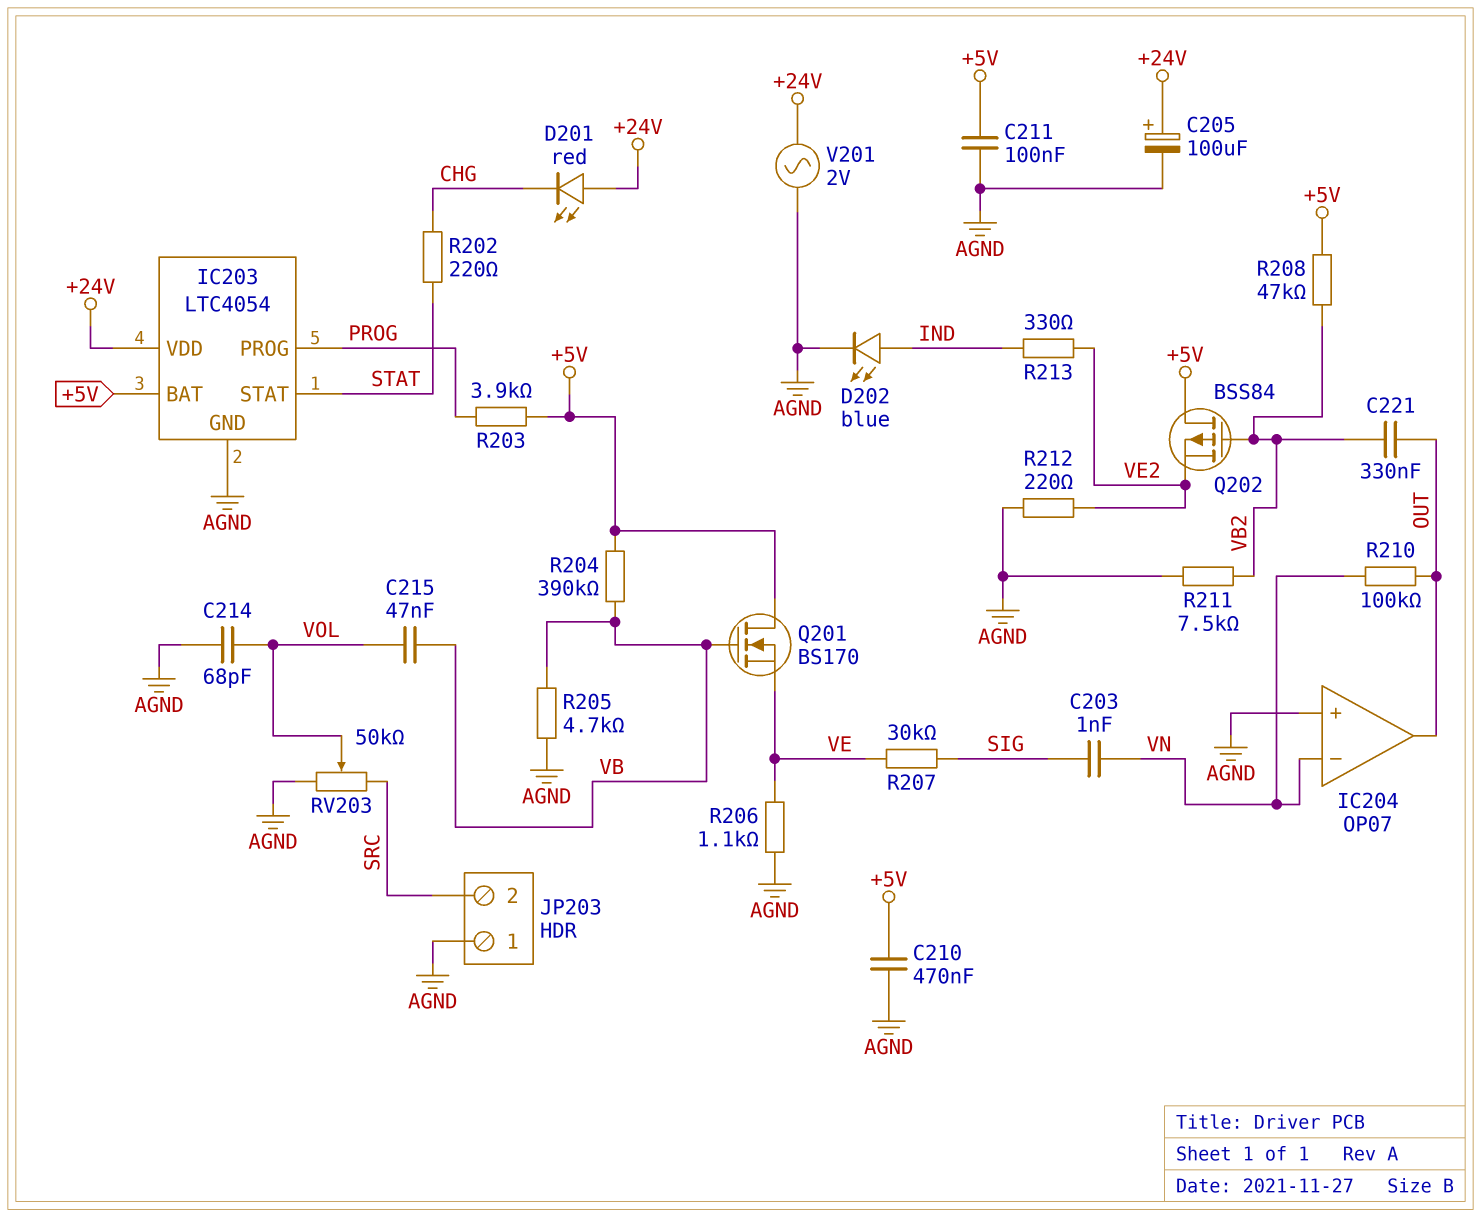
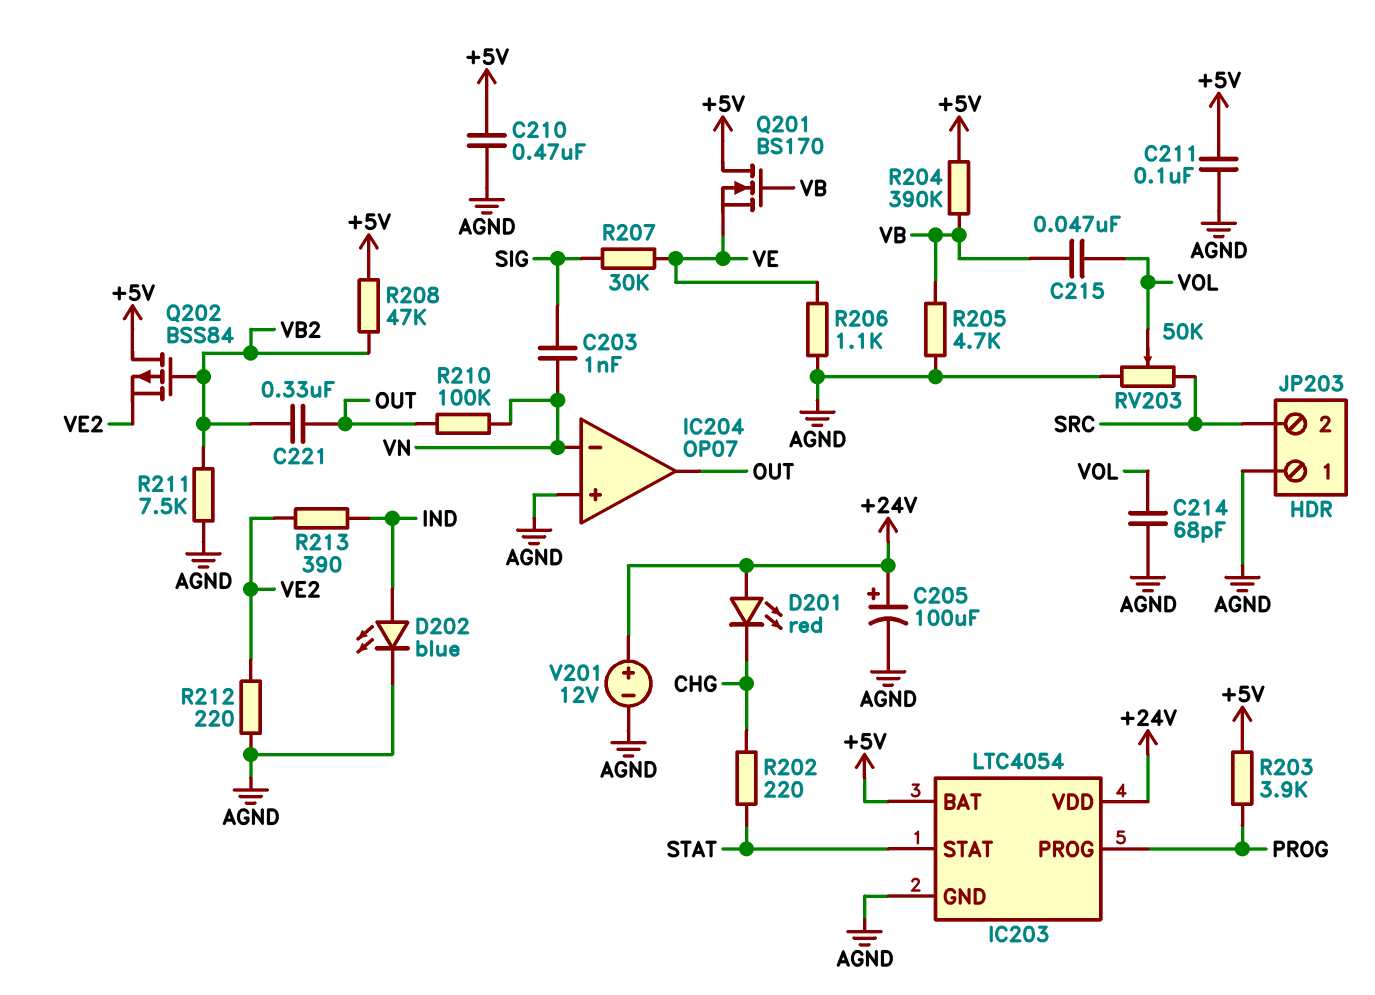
R213: 330 (IND, VE2) -> 390 (IND, VE2)
V201: AC 2V (+24V, AGND) -> 12V (plus +24V, minus AGND)

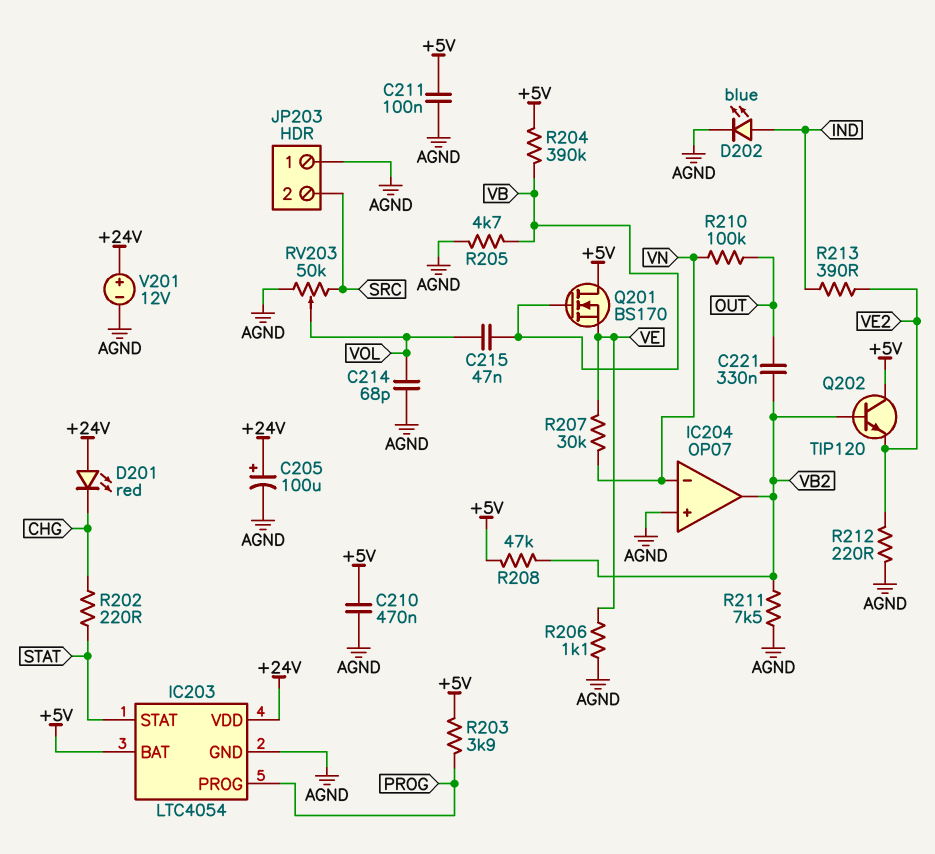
C203: 1nF (SIG, VN) -> none
IC204 pin out: OUT -> VB2
Q202: PMOS BSS84 (G VB2, D +5V, S VE2) -> NPN TIP120 (B VB2, C +5V, E VE2)
R207: 30k (SIG, VE) -> 30k (VE, VN)

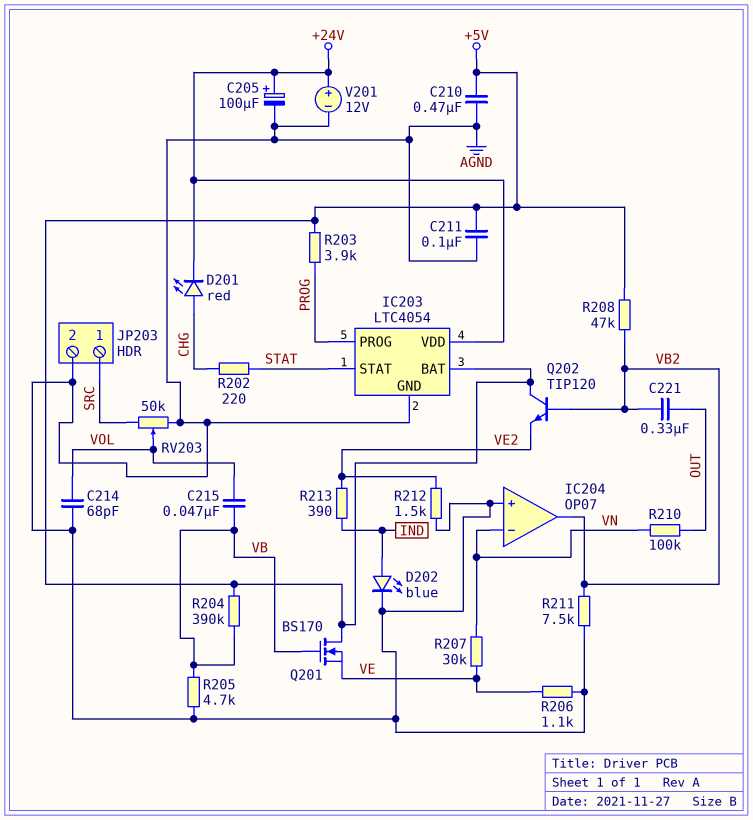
D201: LED red (A +24V, K CHG) -> LED red (A CHG, K +24V)
JP203 pin 1: AGND -> SRC
JP203 pin 2: SRC -> AGND
R212: 220 (AGND, VE2) -> 1.5k (AGND, VE2)

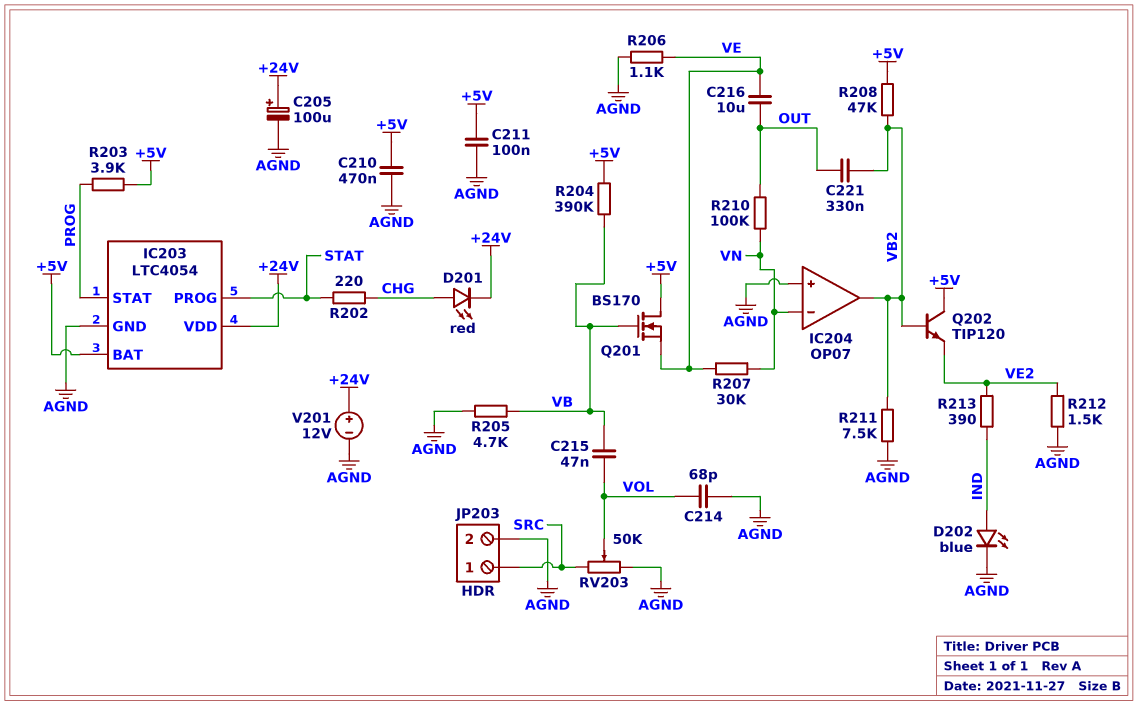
C216: none -> 10uF (OUT, VE)
IC203 pin PROG: PROG -> STAT
IC203 pin STAT: STAT -> PROG

